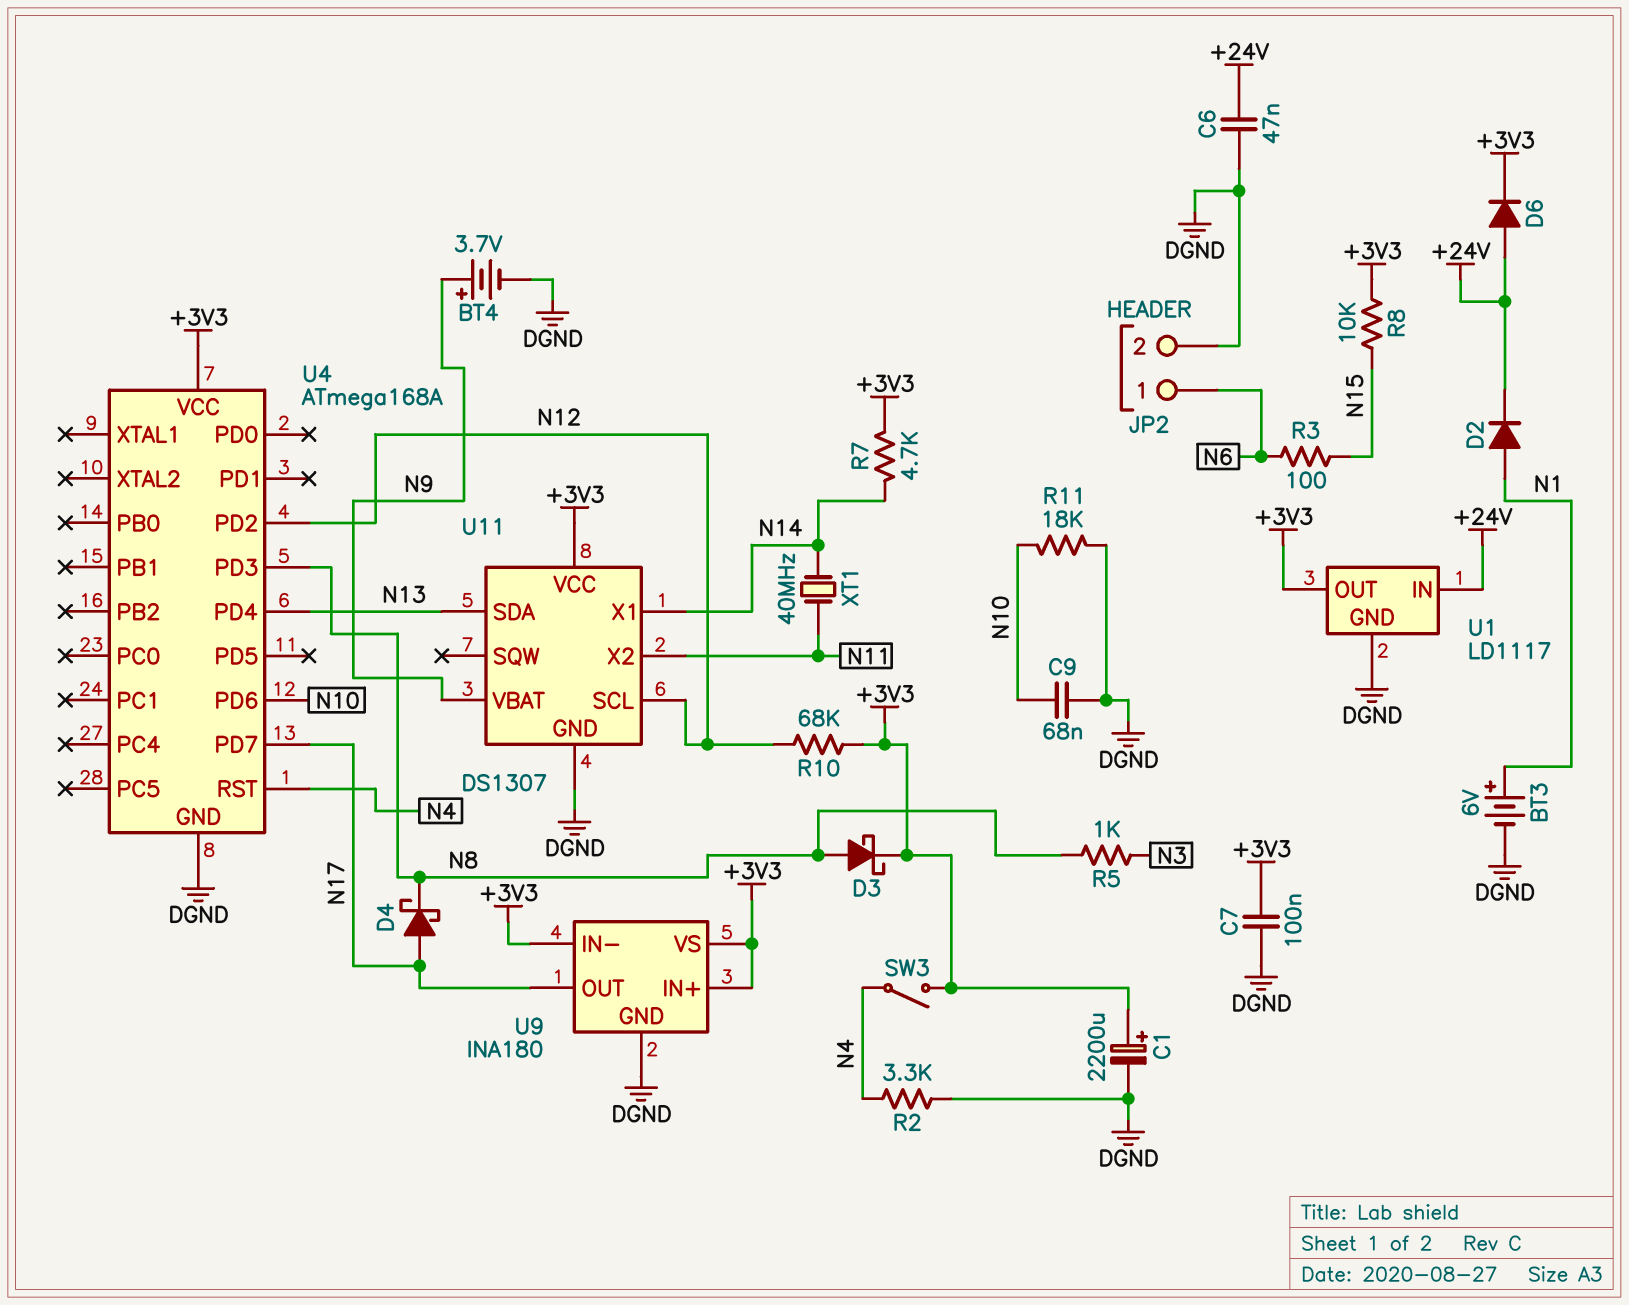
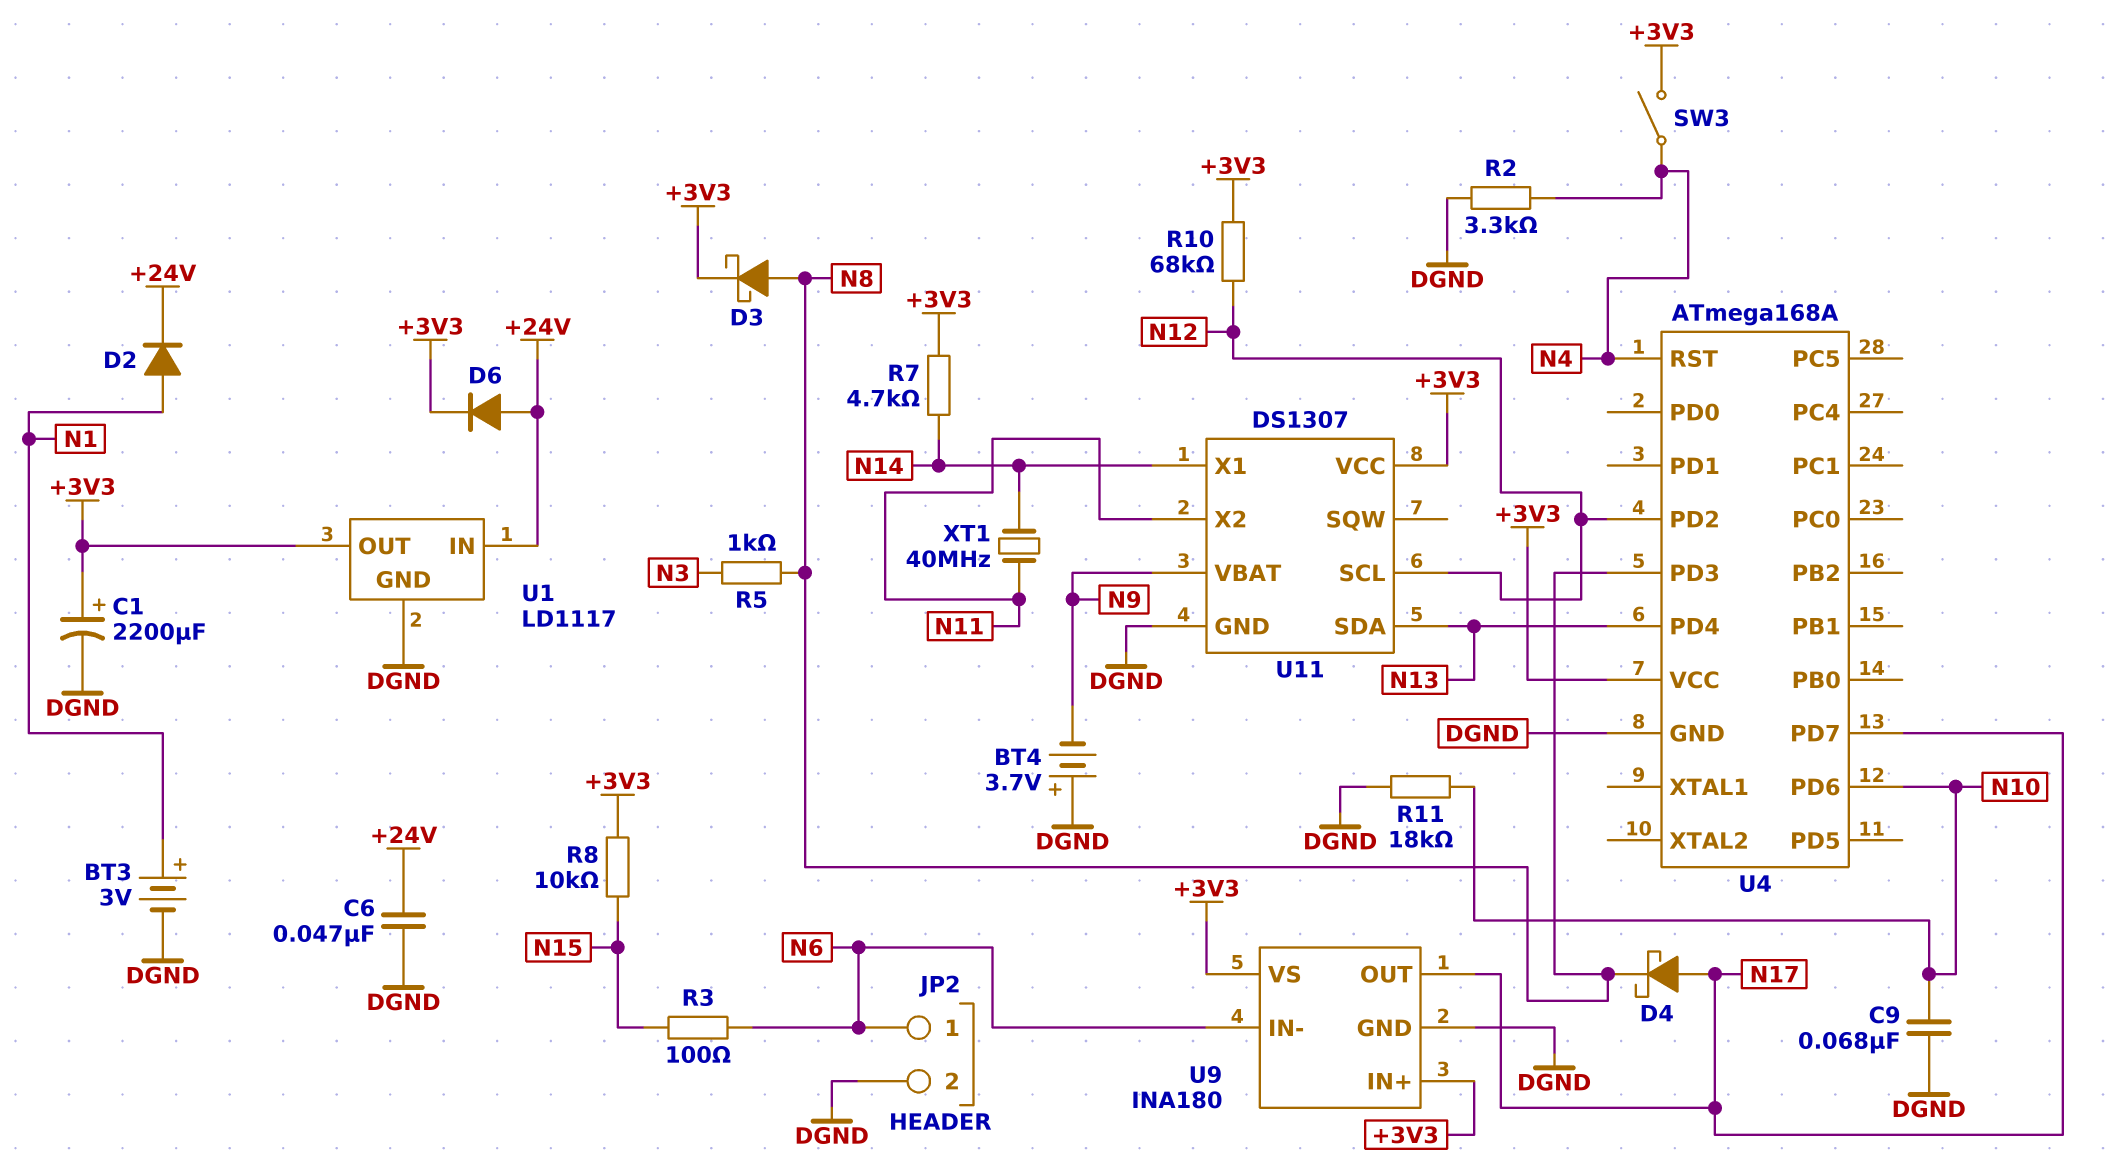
BT3: 6V (plus N1, minus DGND) -> 3V (plus N1, minus DGND)
BT4: 3.7V (plus N9, minus DGND) -> 3.7V (plus DGND, minus N9)
C7: 100nF (+3V3, DGND) -> none
U9 pin IN-: +3V3 -> N6

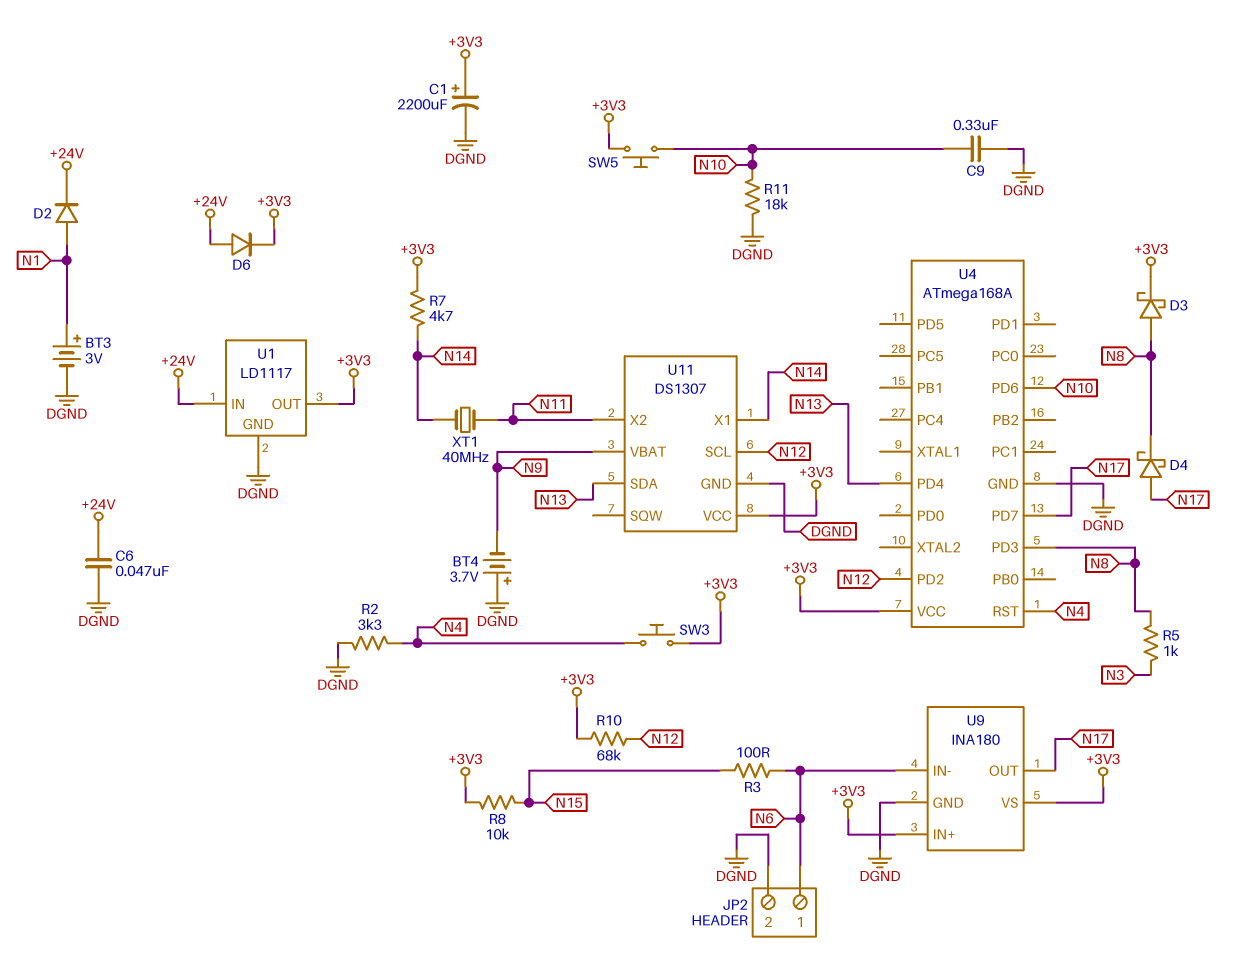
C9: 68nF (DGND, N10) -> 330nF (DGND, N10)
SW3: switch (+3V3, N4) -> button (+3V3, N4)
SW5: none -> button (+3V3, N10)

